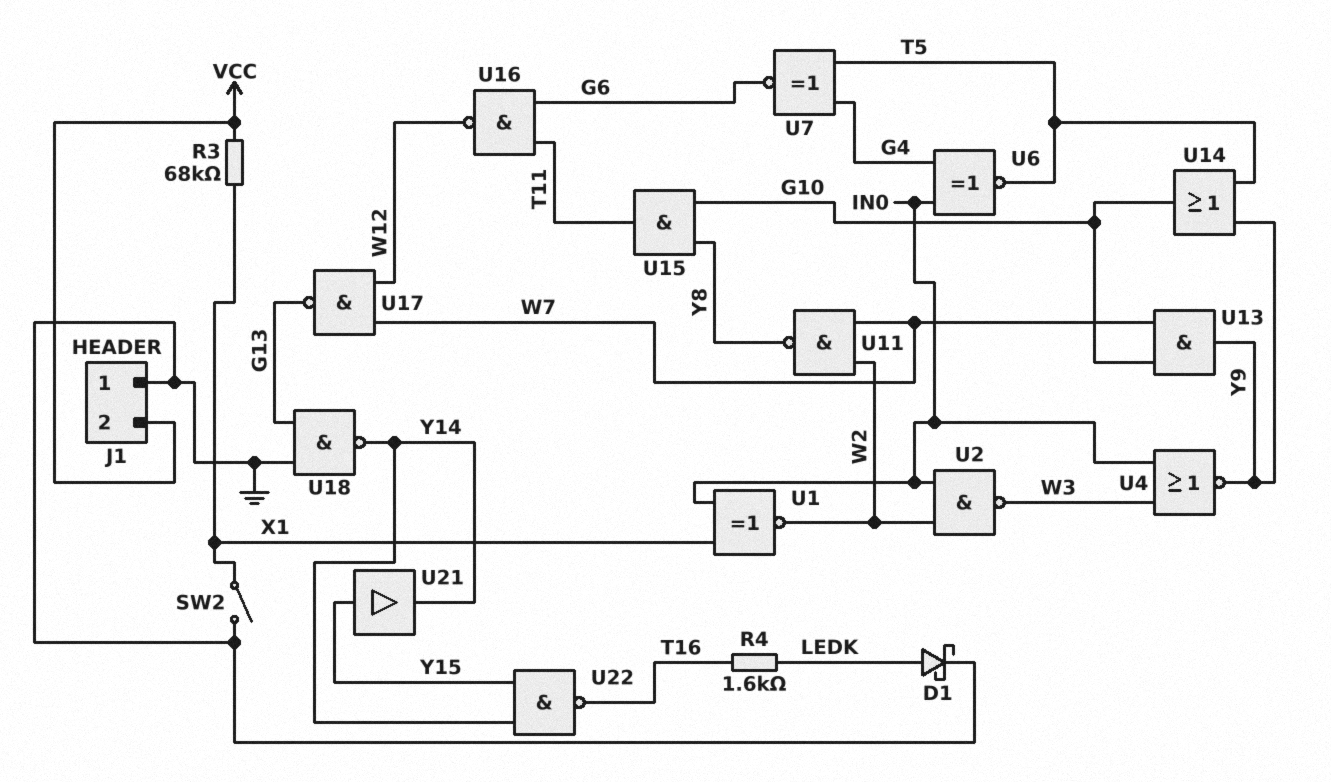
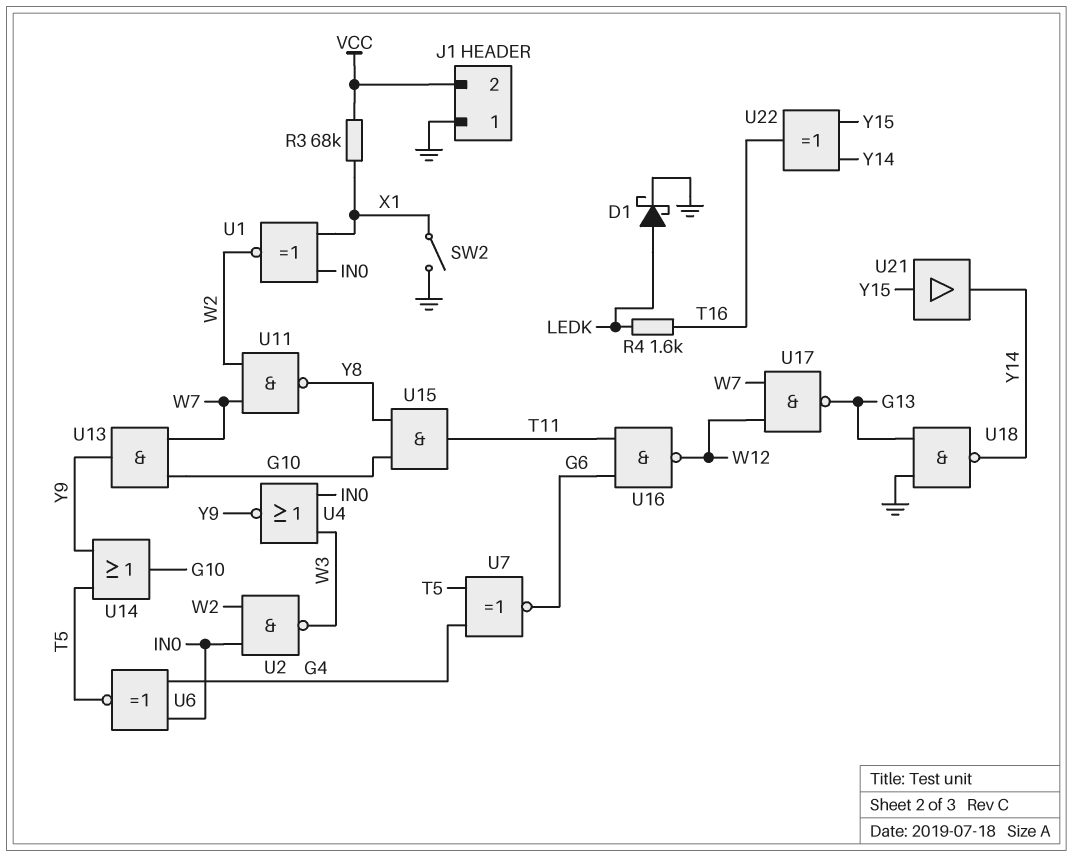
U22: NAND (in Y14, in Y15, out T16) -> XOR (in Y14, in Y15, out T16)

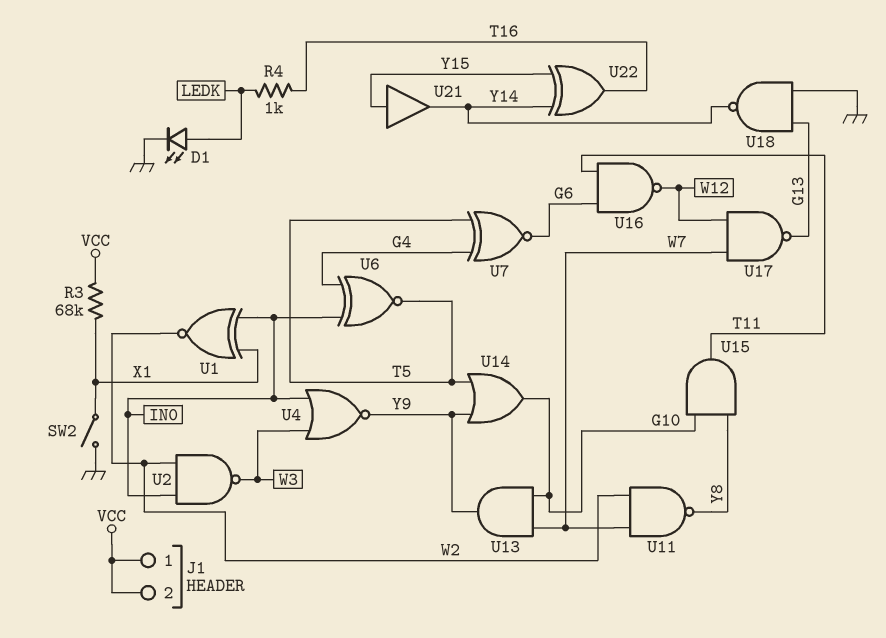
D1: schottky (A LEDK, K GND) -> LED (A LEDK, K GND)
J1 pin 1: GND -> VCC
R4: 1.6k (LEDK, T16) -> 1k (LEDK, T16)

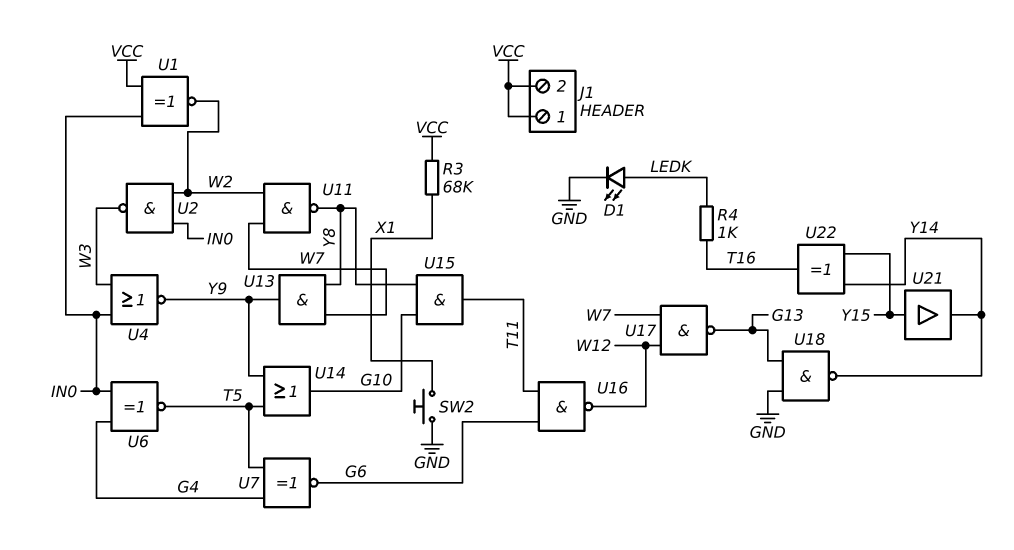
SW2: switch (GND, X1) -> button (GND, X1)
U1: XNOR (in IN0, in X1, out W2) -> XNOR (in IN0, in VCC, out W2)
U13: AND (in G10, in W7, out Y9) -> AND (in W7, in Y8, out Y9)

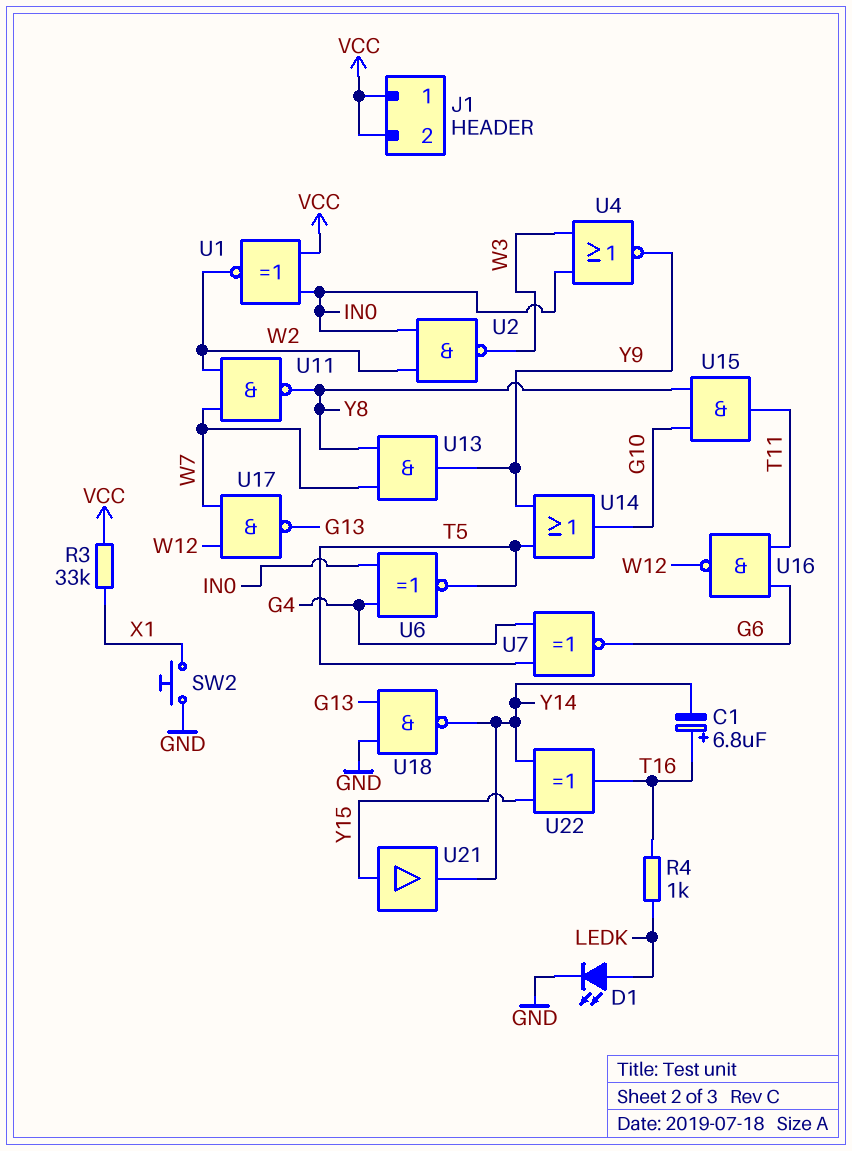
C1: none -> 6.8uF (plus T16, minus Y14)
R3: 68k (VCC, X1) -> 33k (VCC, X1)

